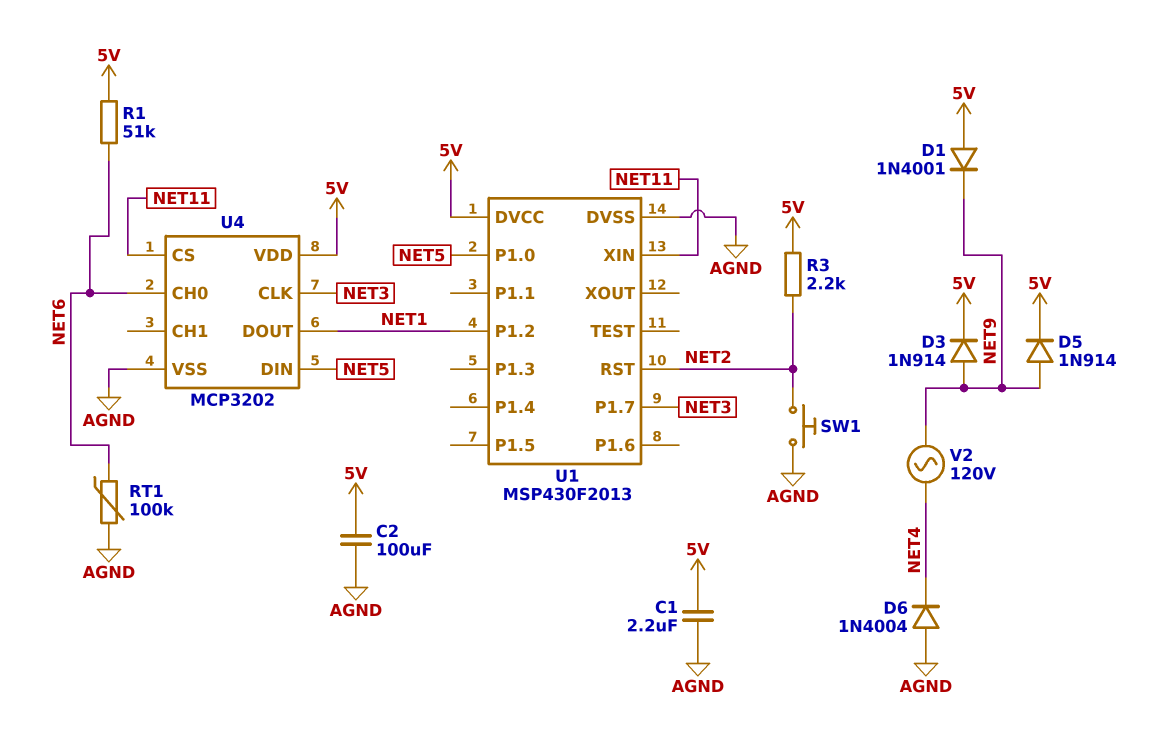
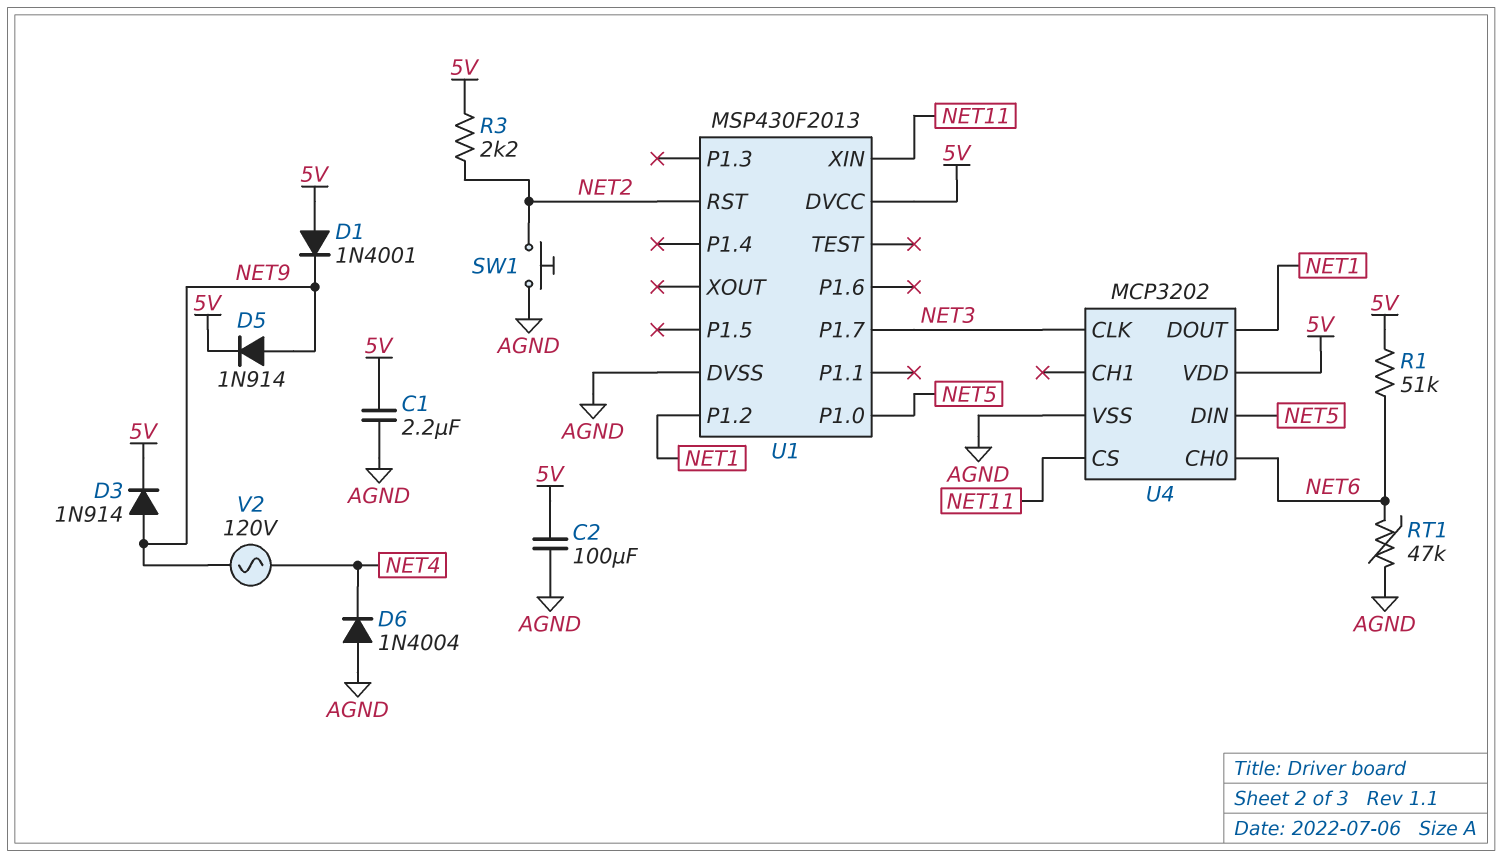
RT1: 100k (AGND, NET6) -> 47k (AGND, NET6)

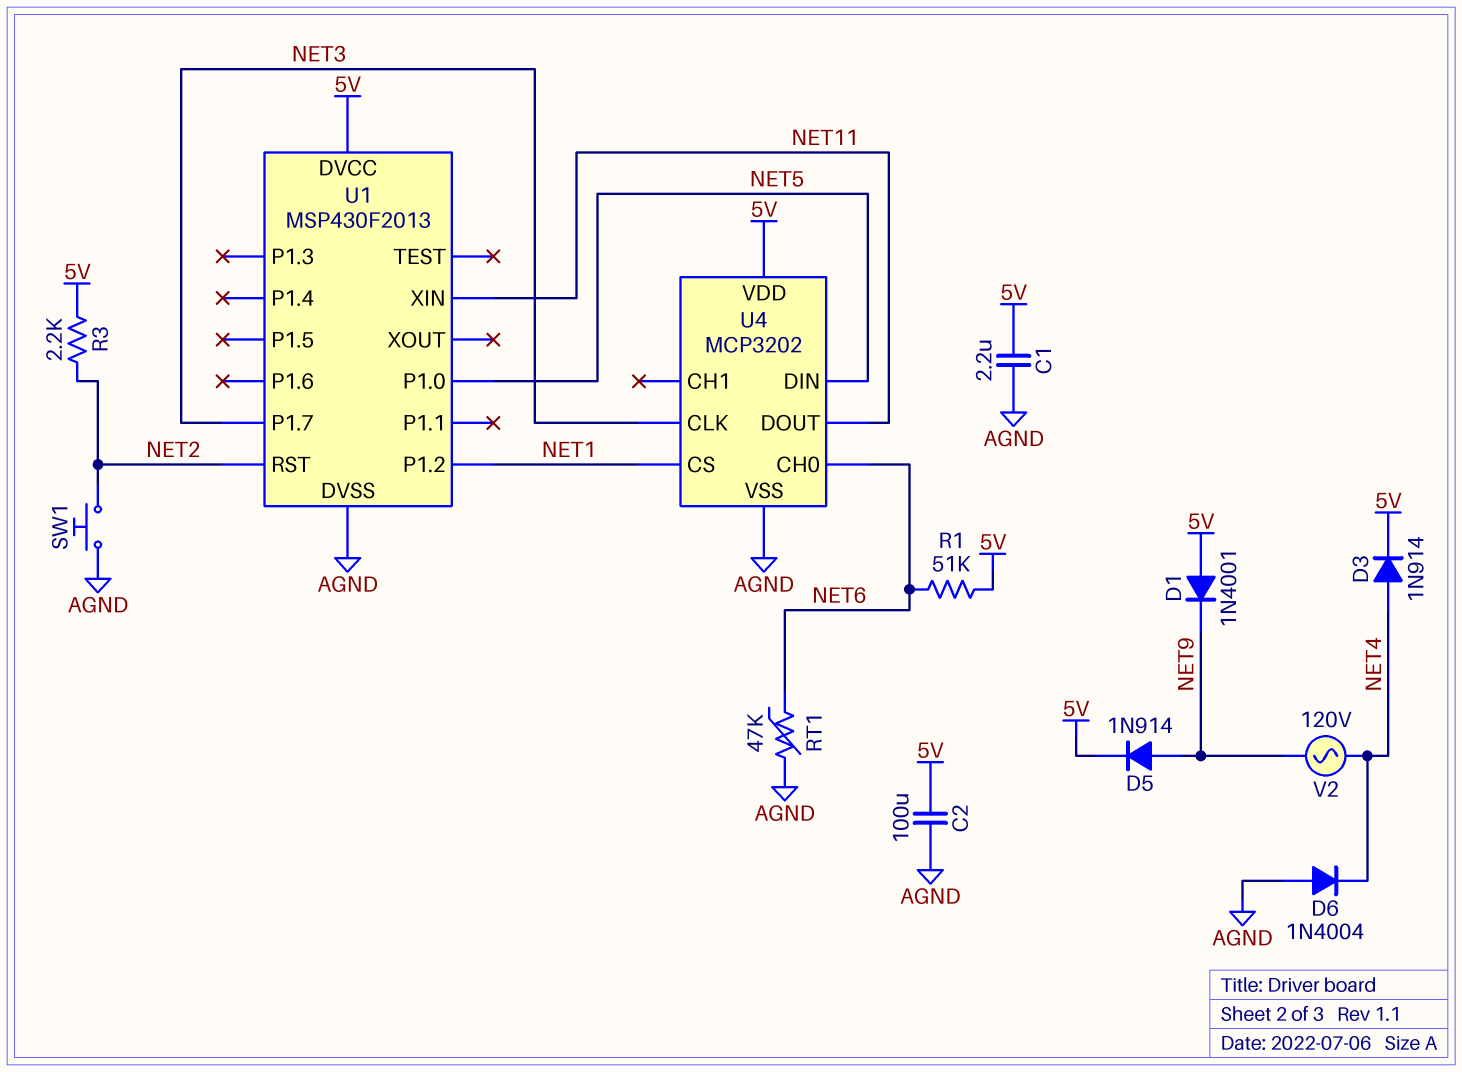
D3: diode 1N914 (A NET9, K 5V) -> diode 1N914 (A NET4, K 5V)
U4 pin CS: NET11 -> NET1
U4 pin DOUT: NET1 -> NET11

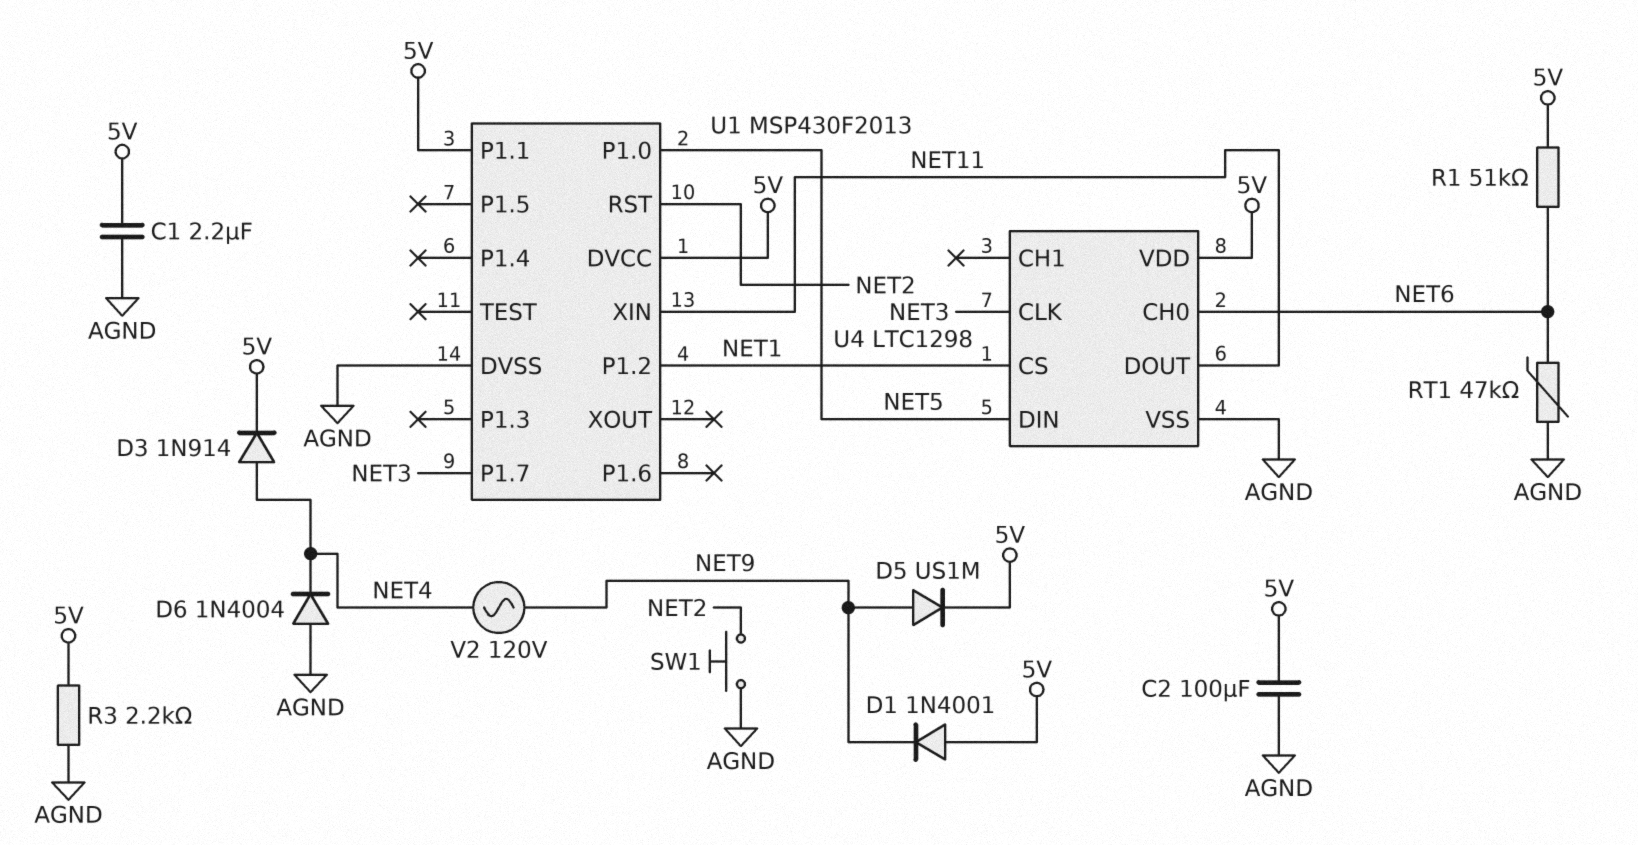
D5: diode 1N914 (A NET9, K 5V) -> diode US1M (A NET9, K 5V)
R3: 2.2k (5V, NET2) -> 2.2k (5V, AGND)
U1 pin P1.1: none -> 5V
U4: MCP3202 -> LTC1298

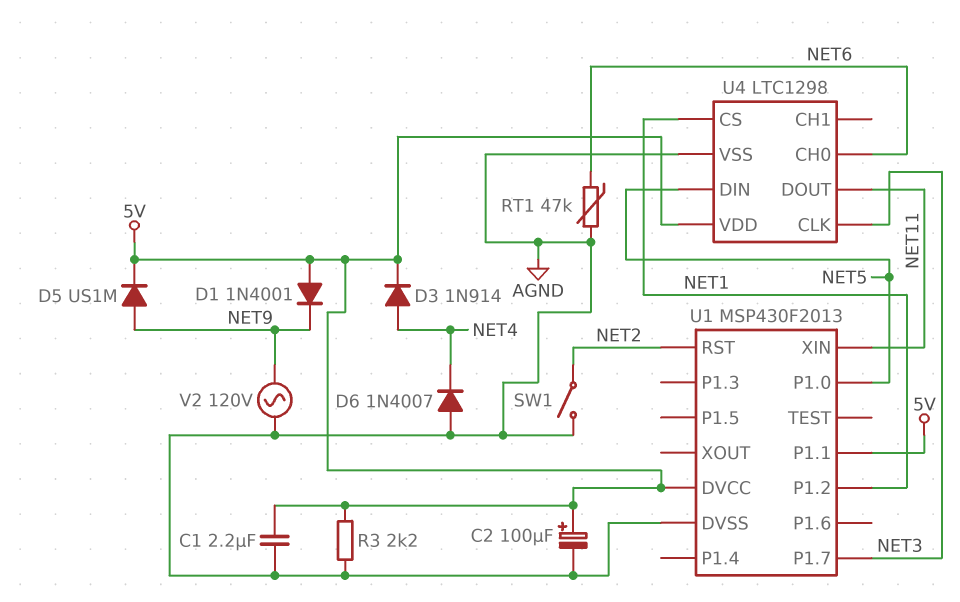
C2: 100uF (5V, AGND) -> 100uF (plus 5V, minus AGND)
D6: diode 1N4004 (A AGND, K NET4) -> diode 1N4007 (A AGND, K NET4)
R1: 51k (5V, NET6) -> none
SW1: button (AGND, NET2) -> switch (AGND, NET2)
V2: AC 120V (NET4, NET9) -> AC 120V (AGND, NET9)

